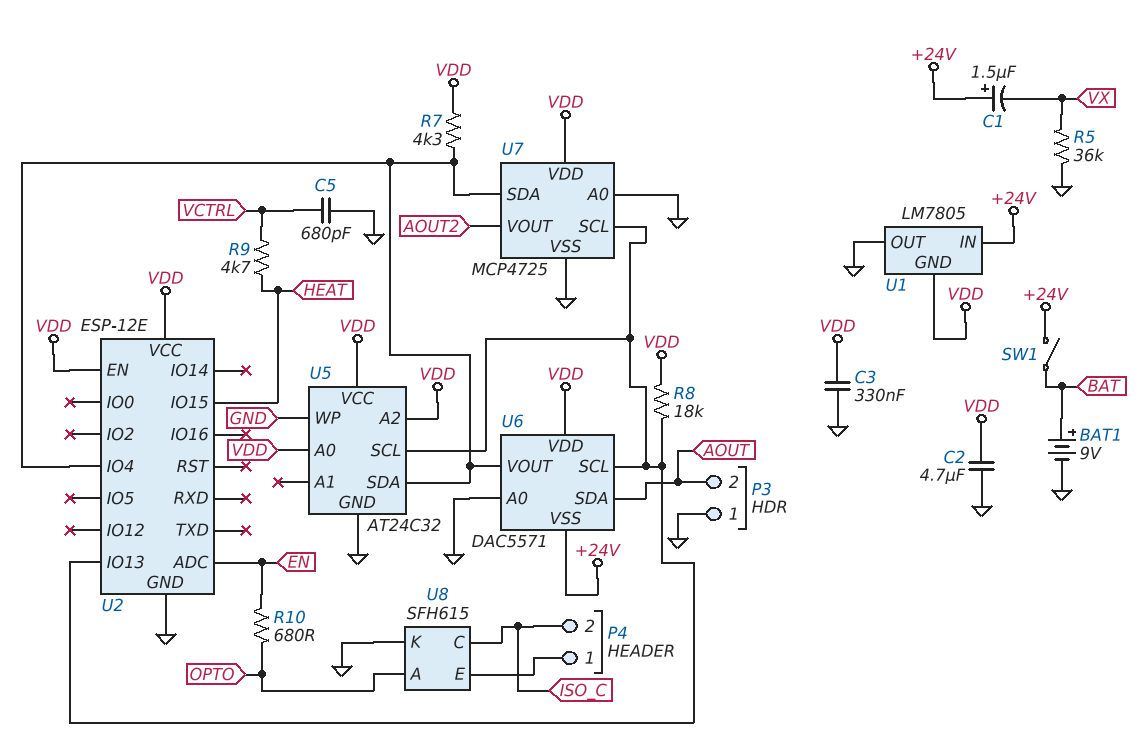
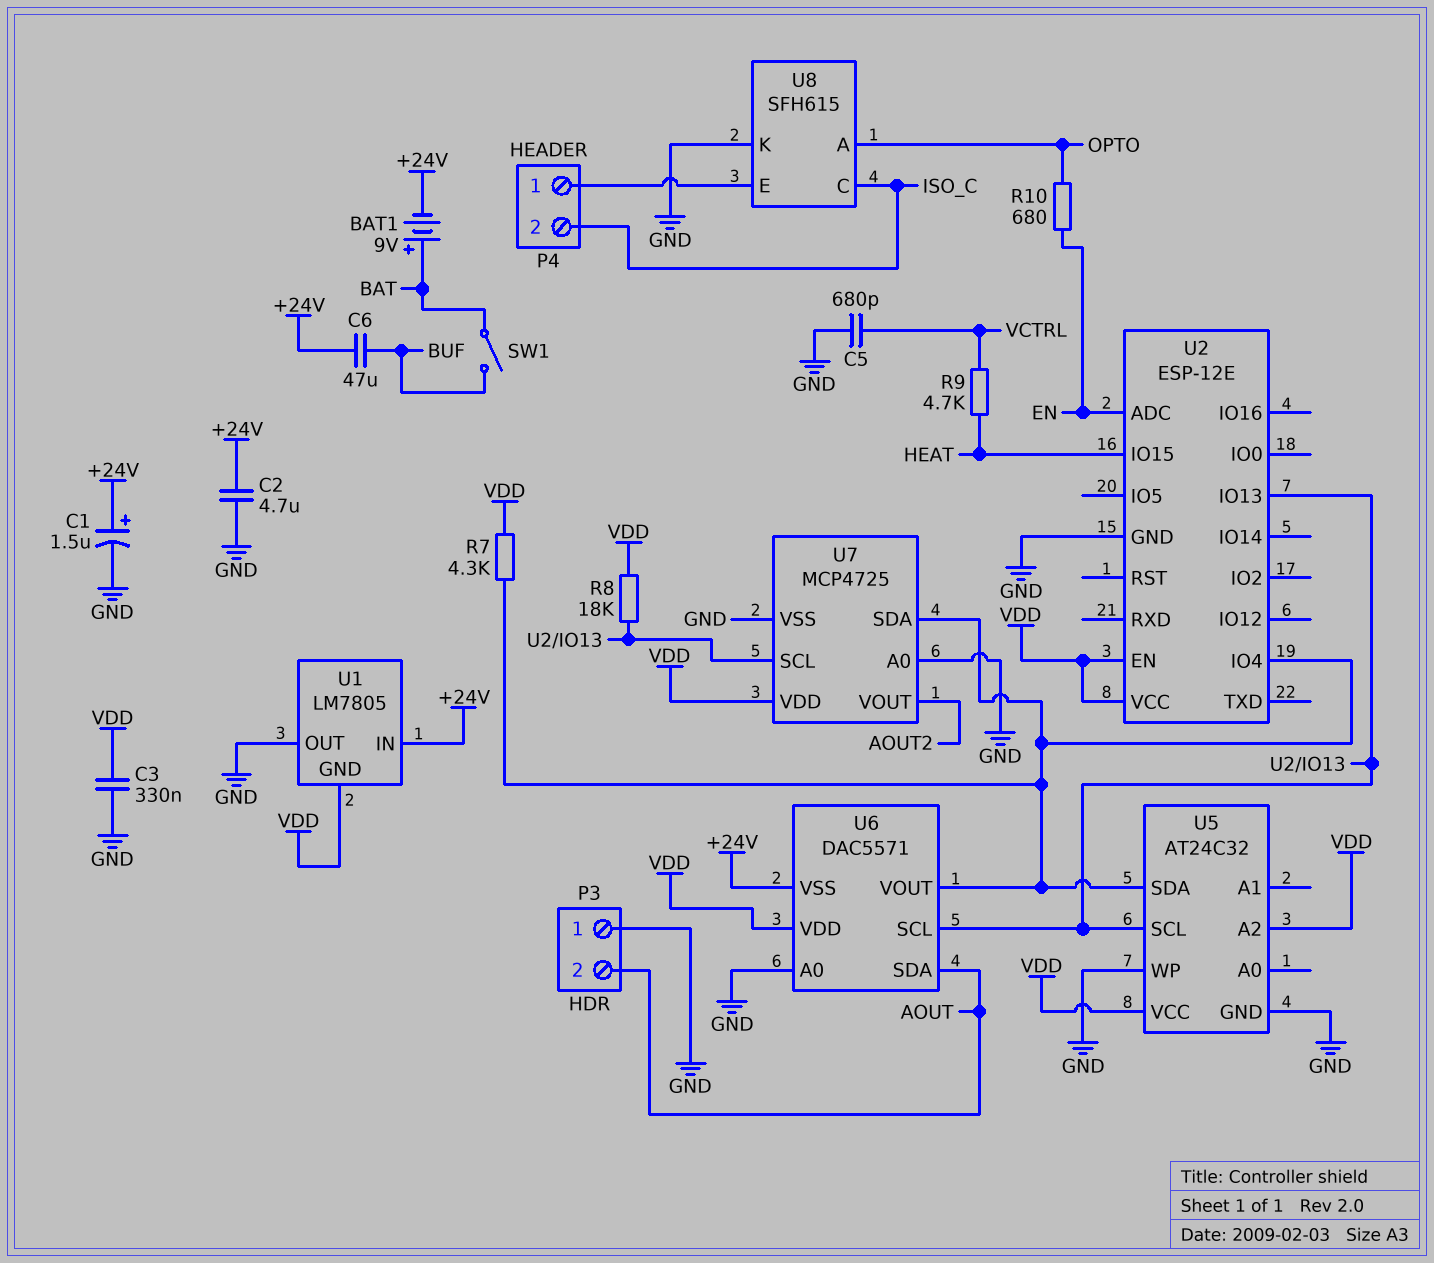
BAT1: 9V (plus BAT, minus GND) -> 9V (plus BAT, minus +24V)
C1: 1.5uF (plus +24V, minus VX) -> 1.5uF (plus +24V, minus GND)
C2: 4.7uF (GND, VDD) -> 4.7uF (+24V, GND)
C6: none -> 47uF (+24V, BUF)
R5: 36k (GND, VX) -> none
SW1: switch (+24V, BAT) -> switch (BAT, BUF)
U5 pin A0: VDD -> none

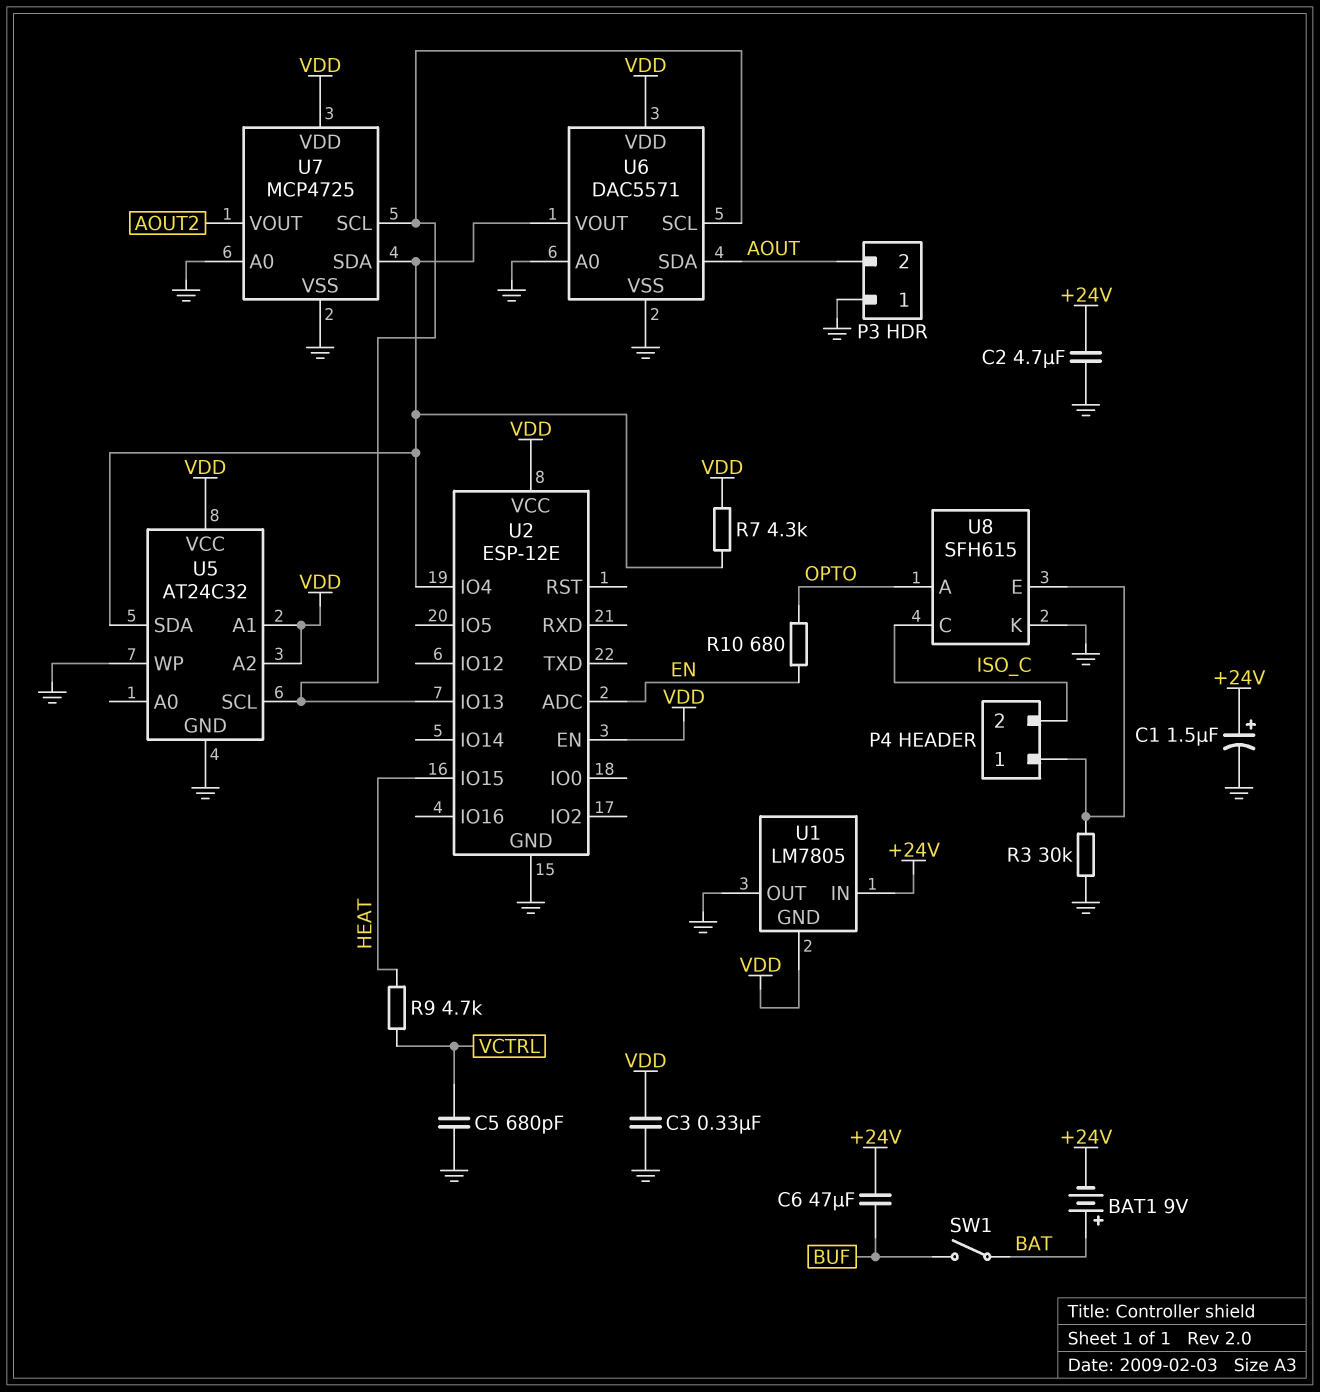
R3: none -> 30k (GND, P4/1)
R8: 18k (U2/IO13, VDD) -> none
U5 pin A1: none -> VDD
U6 pin VSS: +24V -> GND

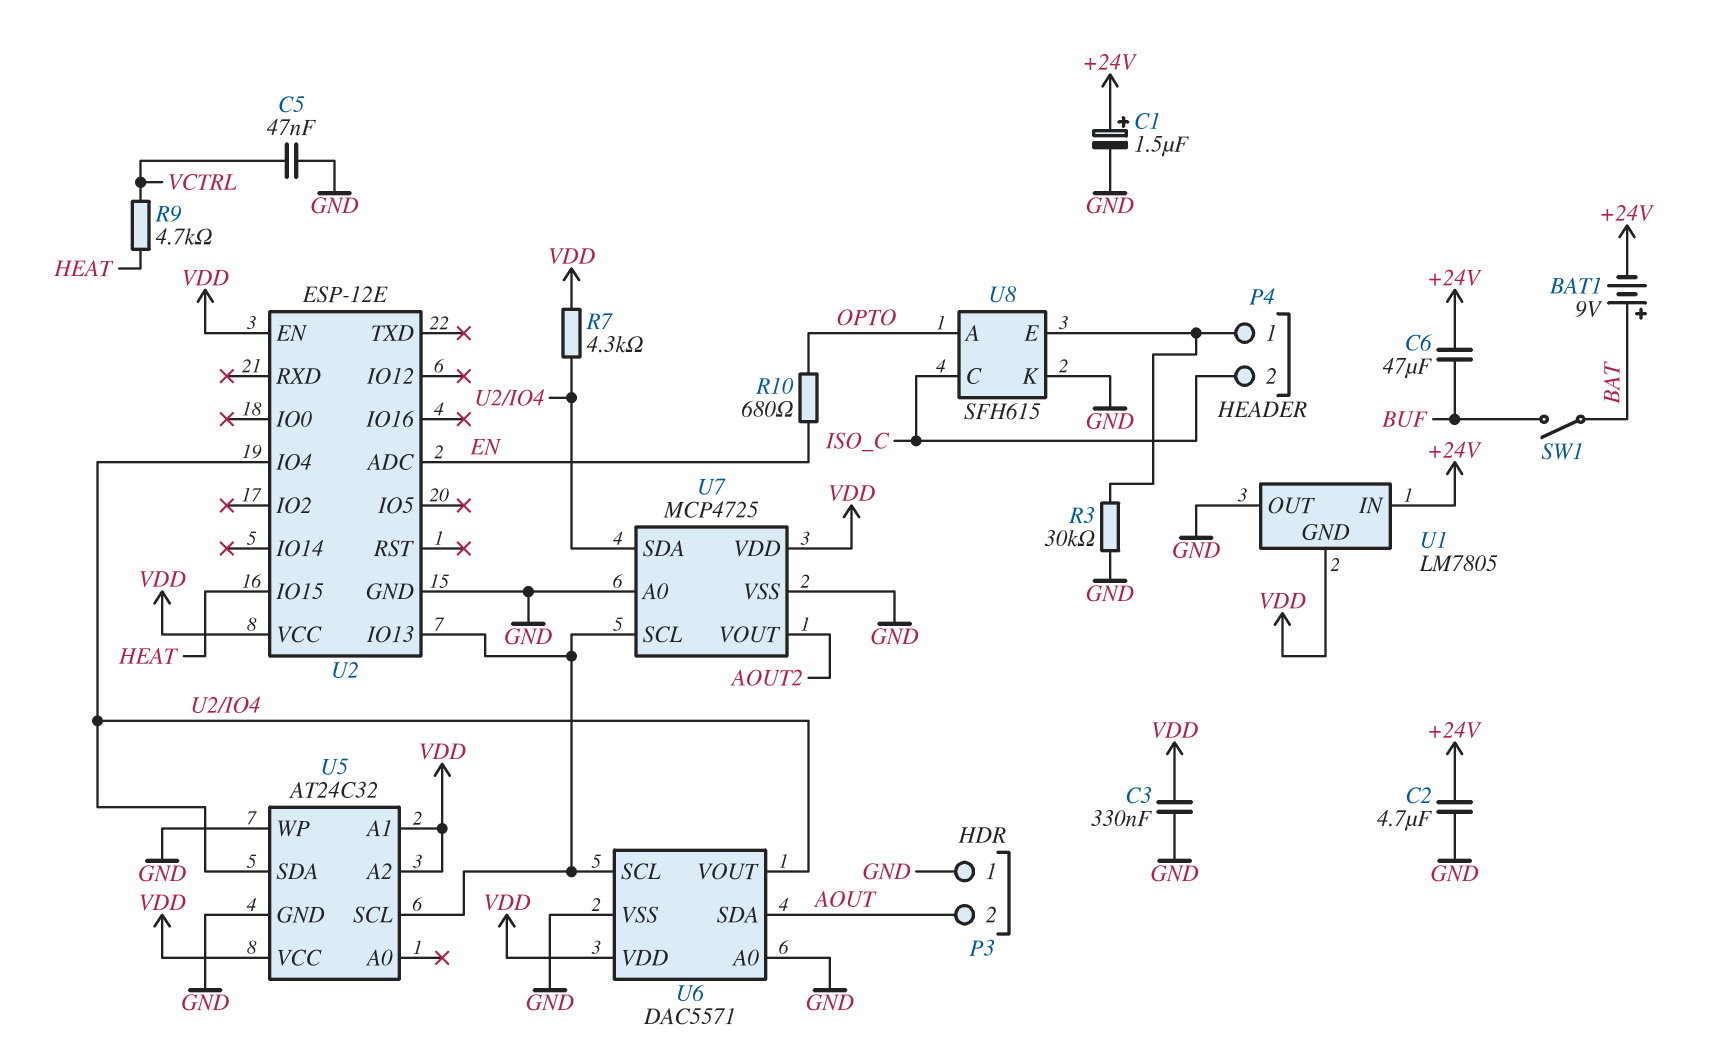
C5: 680pF (GND, VCTRL) -> 47nF (GND, VCTRL)

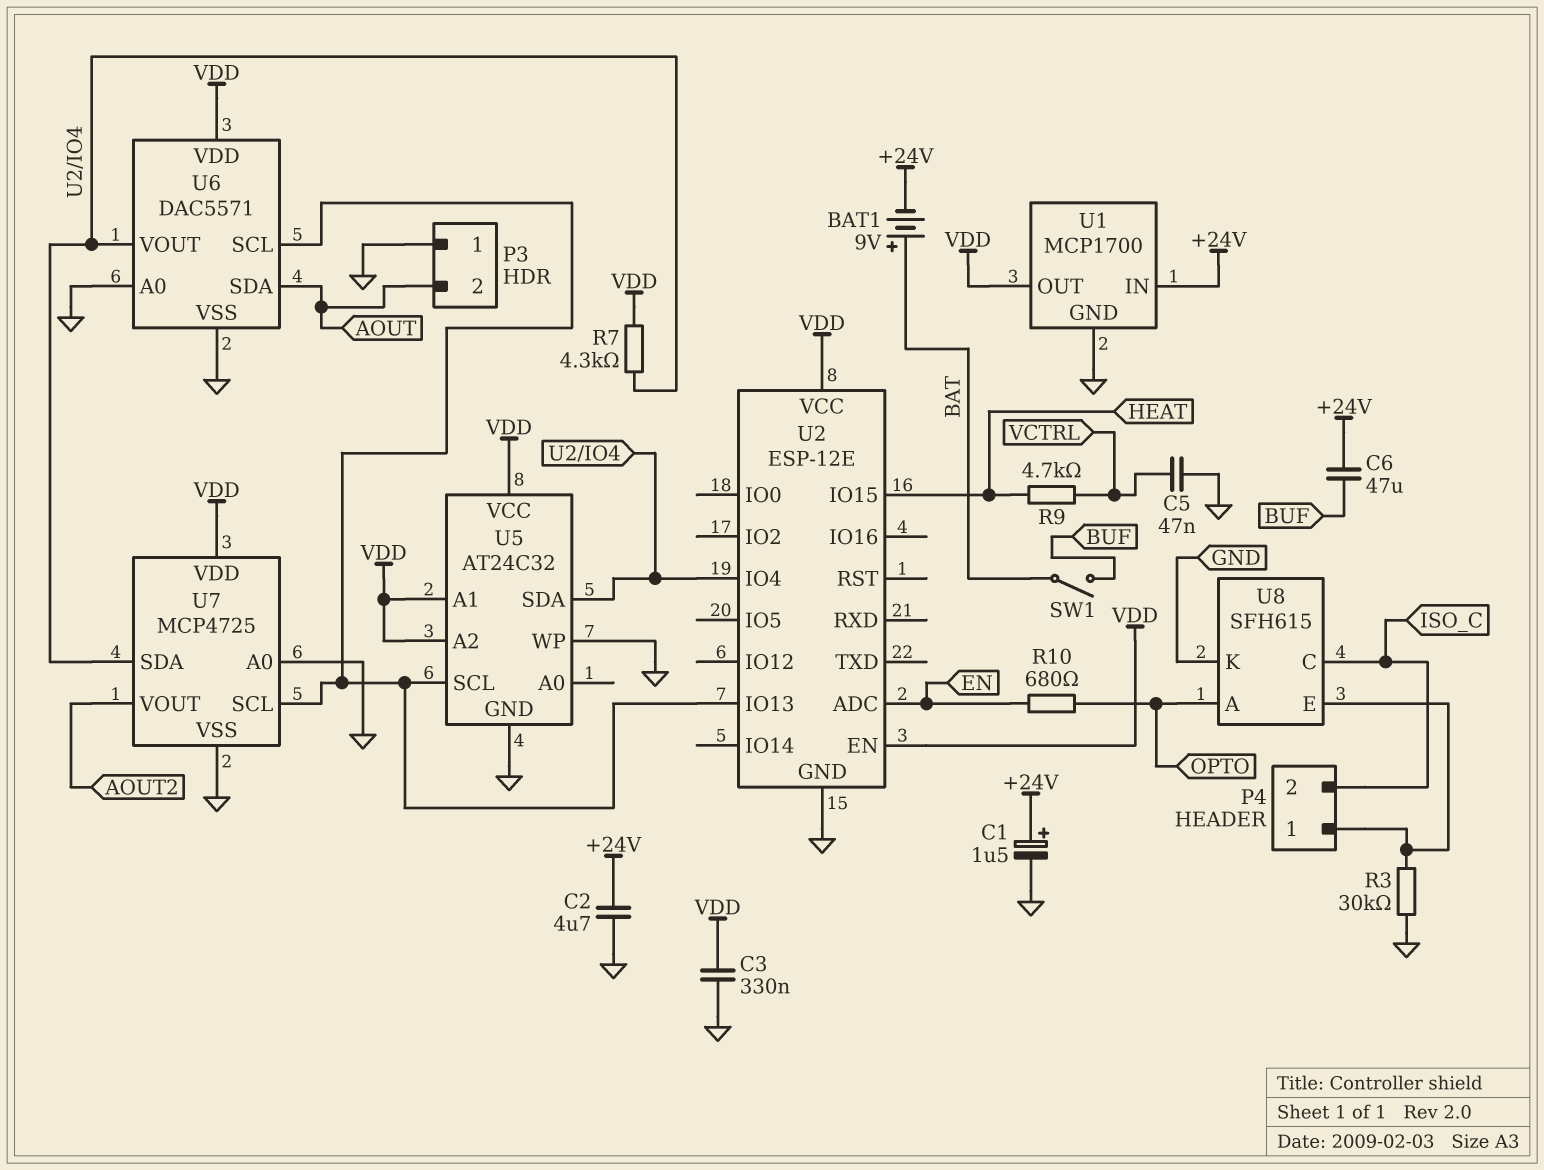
U1: LM7805 -> MCP1700
U1 pin GND: VDD -> GND
U1 pin OUT: GND -> VDD

